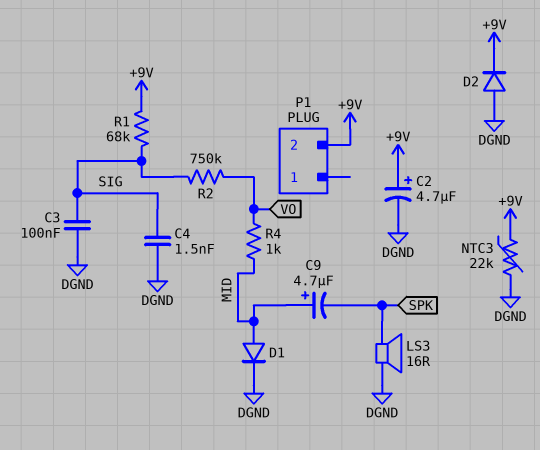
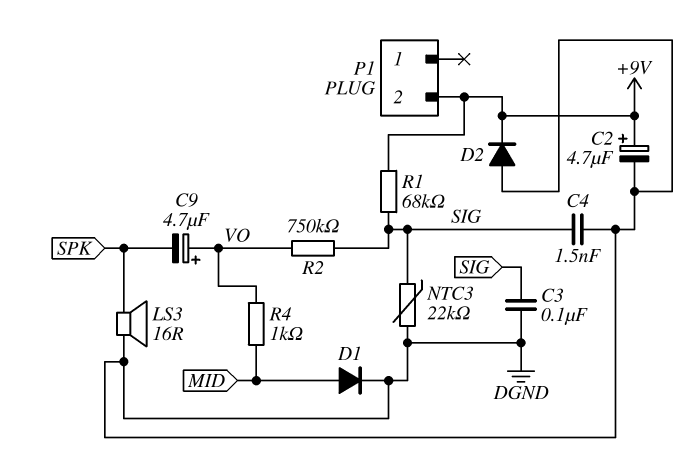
C9: 4.7uF (plus MID, minus SPK) -> 4.7uF (plus VO, minus SPK)
NTC3: 22k (+9V, DGND) -> 22k (DGND, SIG)

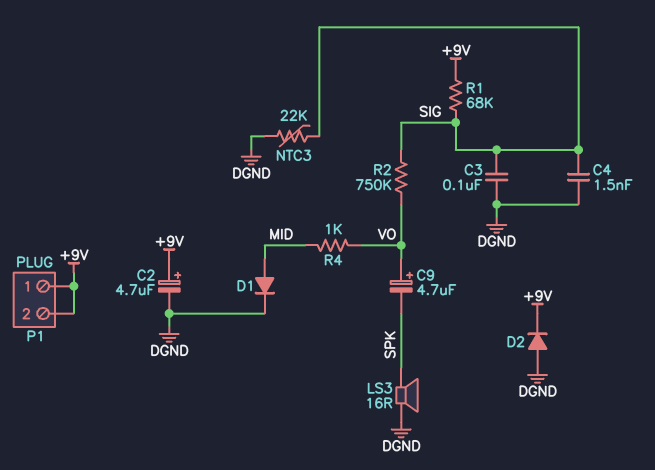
P1 pin 1: none -> +9V

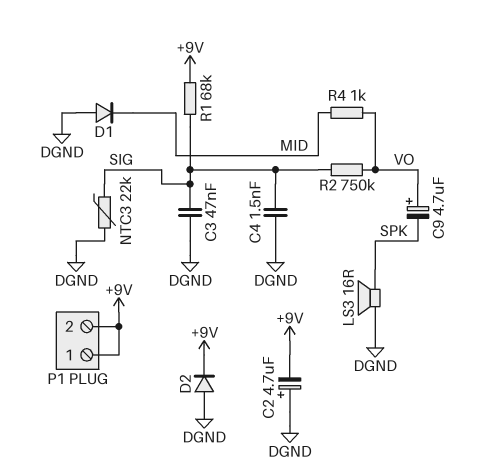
C2: 4.7uF (plus +9V, minus DGND) -> 4.7uF (plus DGND, minus +9V)
C3: 100nF (DGND, SIG) -> 47nF (DGND, SIG)
D1: diode (A MID, K DGND) -> diode (A DGND, K MID)

